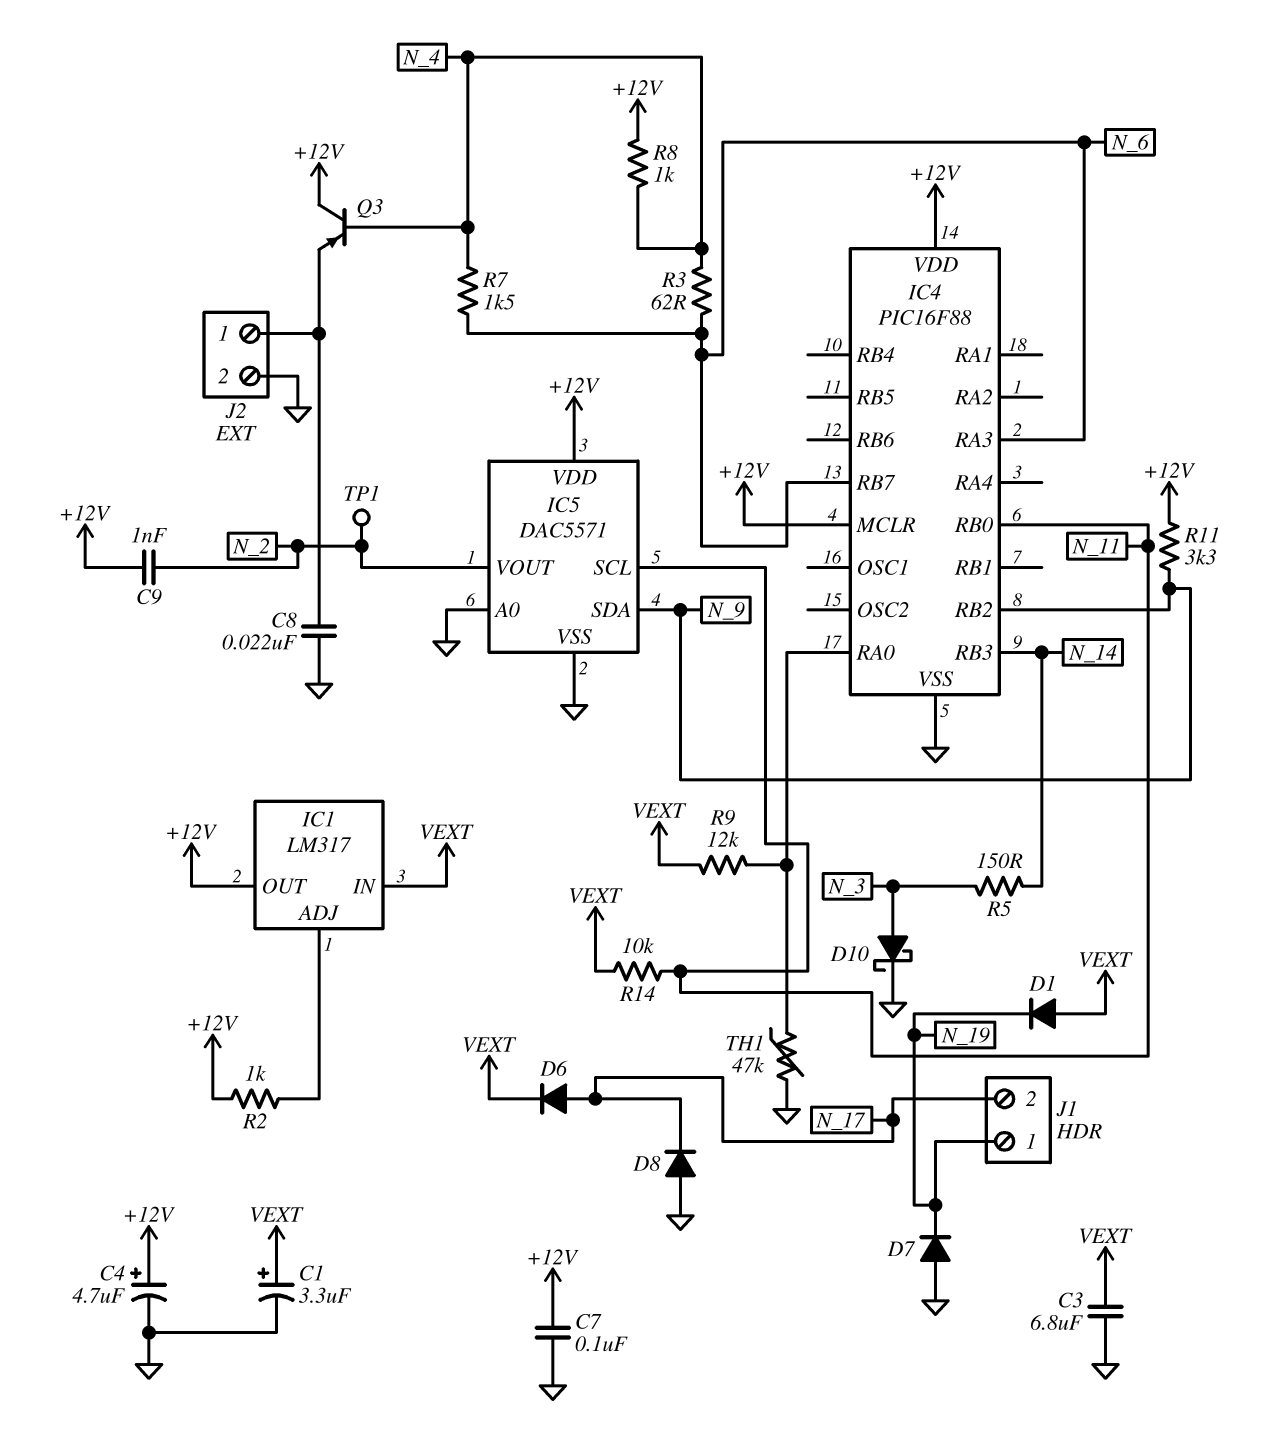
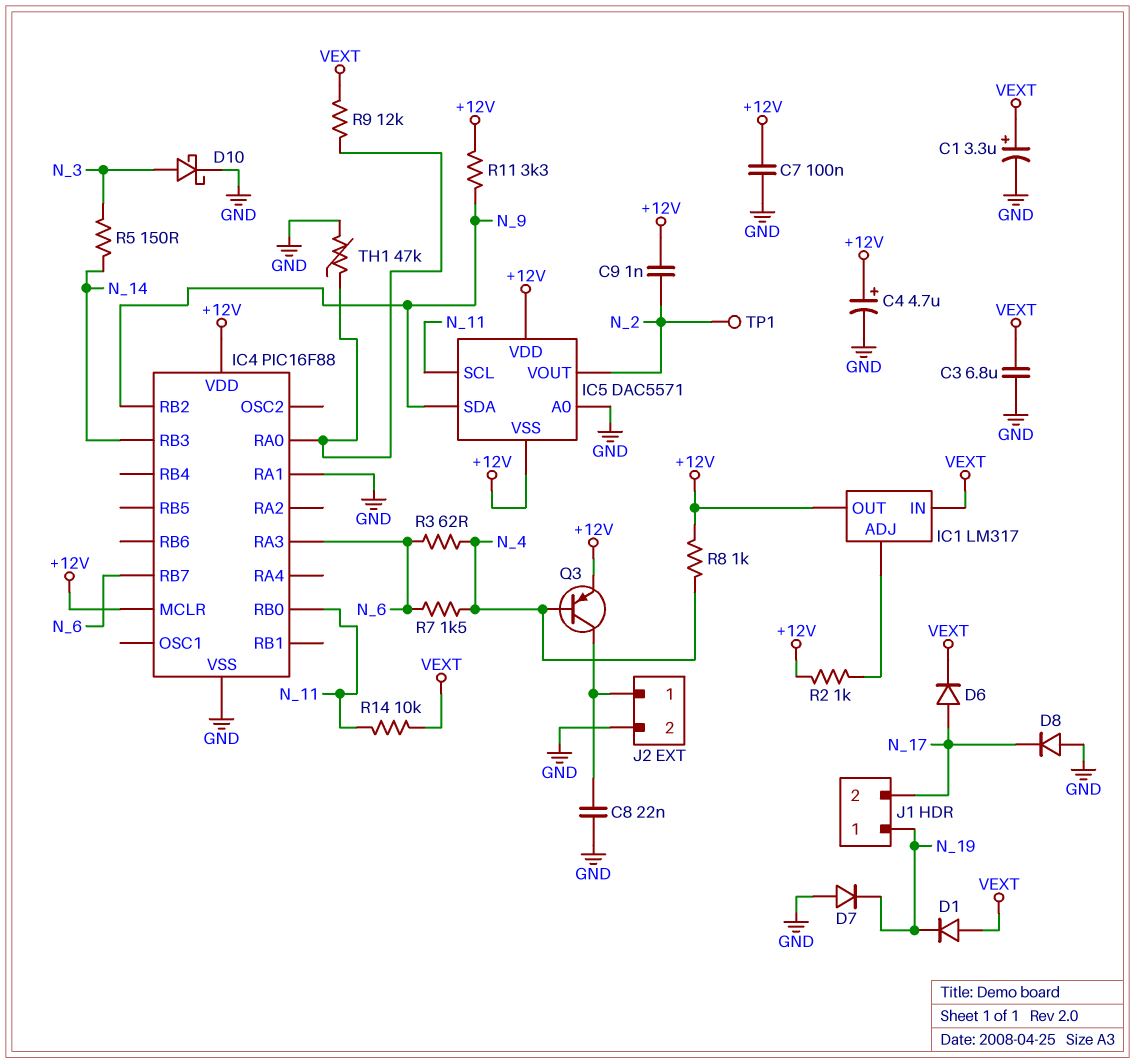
IC4 pin RA1: none -> GND
IC5 pin VSS: GND -> +12V
Q3: PNP (B N_4, C +12V, E J2/1) -> PNP (B N_4, C J2/1, E +12V)

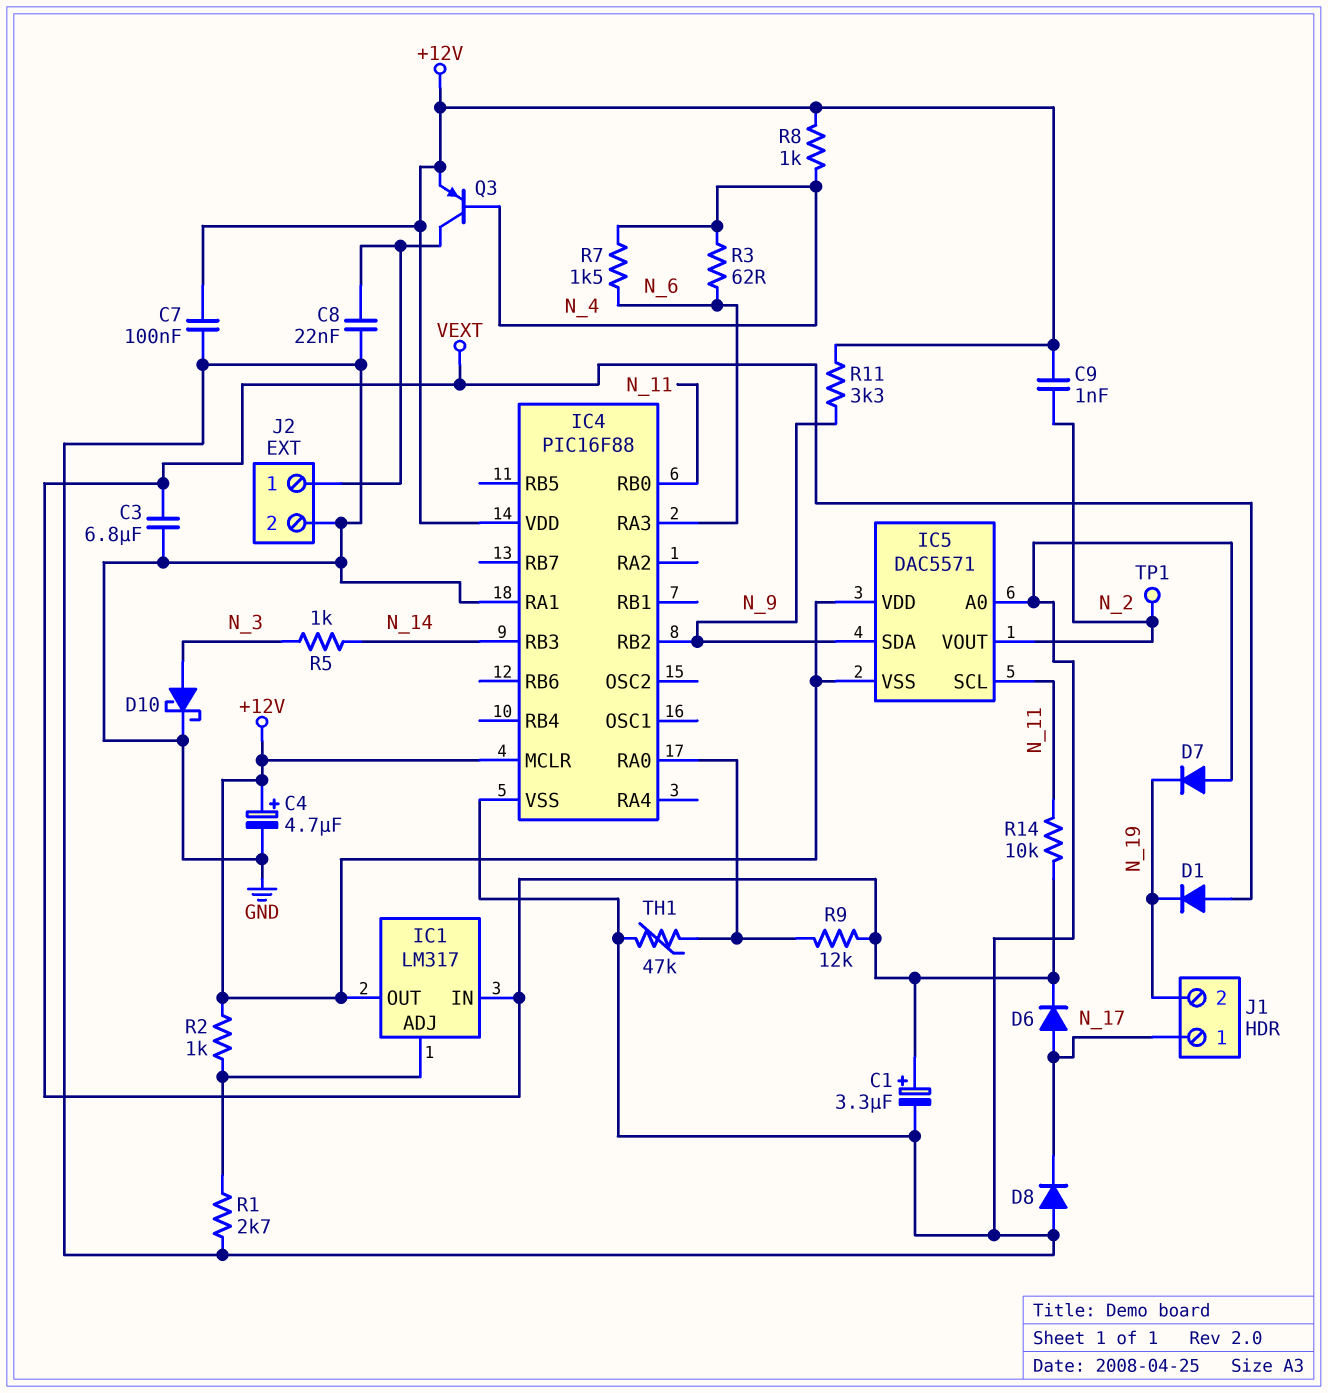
IC4 pin RB7: N_6 -> none
J1 pin 1: N_19 -> N_17
J1 pin 2: N_17 -> N_19
R1: none -> 2.7k (GND, IC1/ADJ)
R5: 150 (N_3, N_14) -> 1k (N_3, N_14)

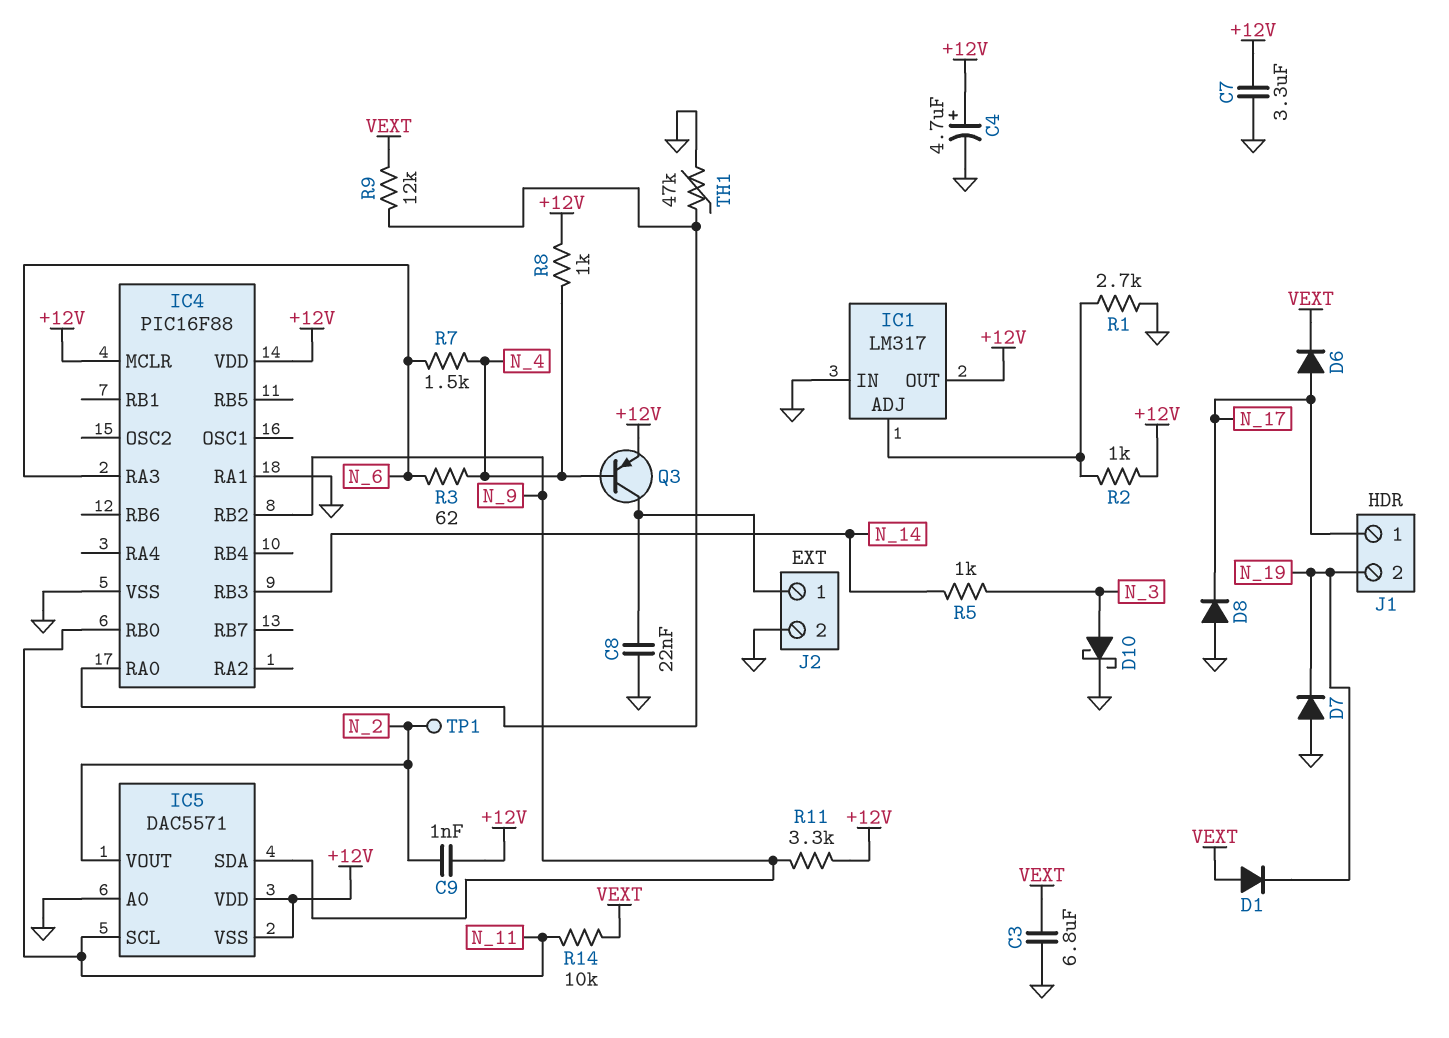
C1: 3.3uF (plus VEXT, minus GND) -> none
C7: 100nF (+12V, GND) -> 3.3uF (+12V, GND)
IC1 pin IN: VEXT -> GND

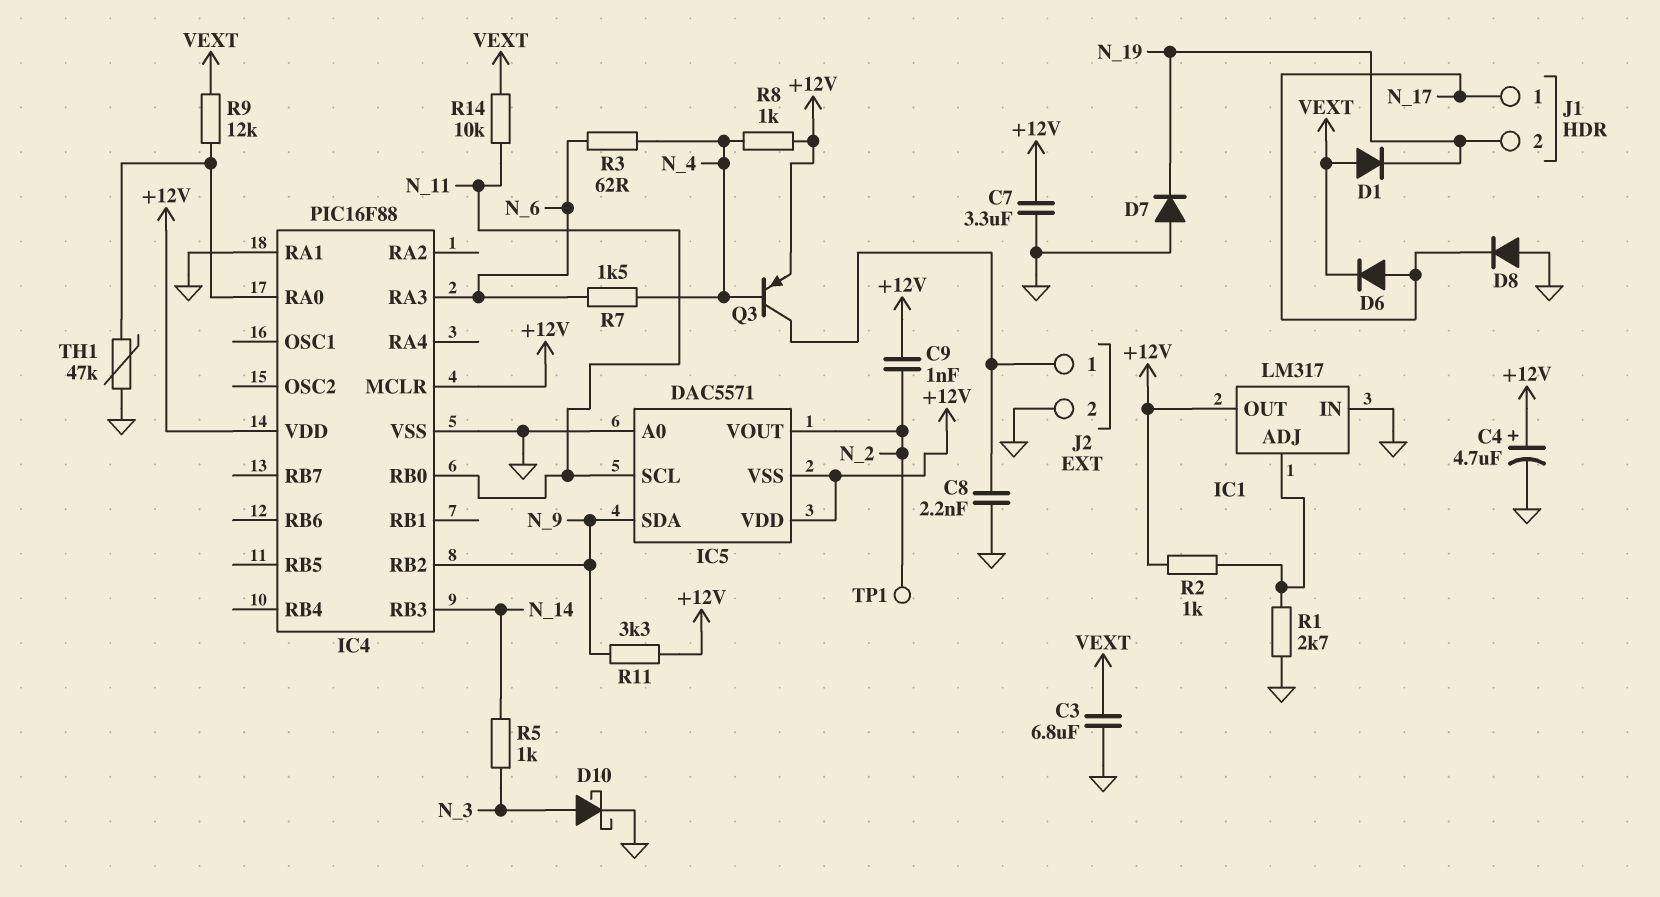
C8: 22nF (GND, J2/1) -> 2.2nF (GND, J2/1)

